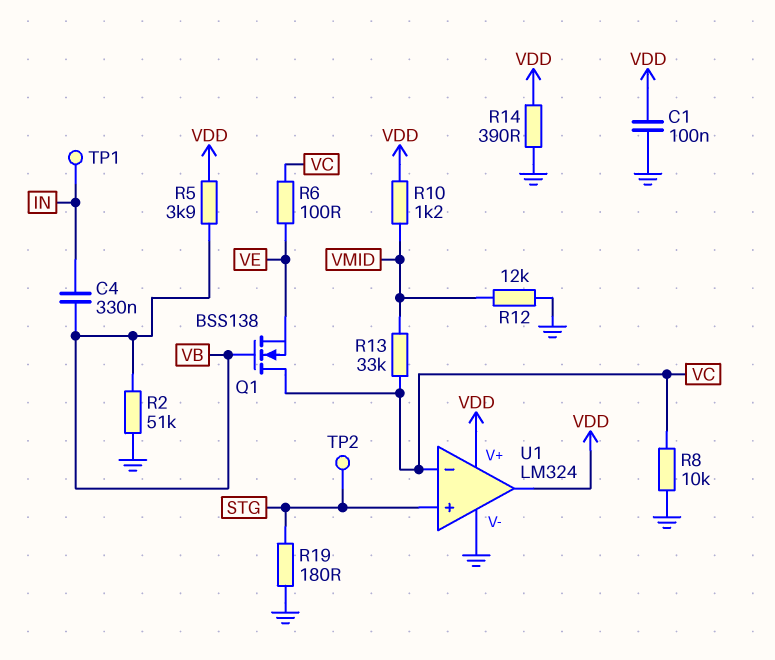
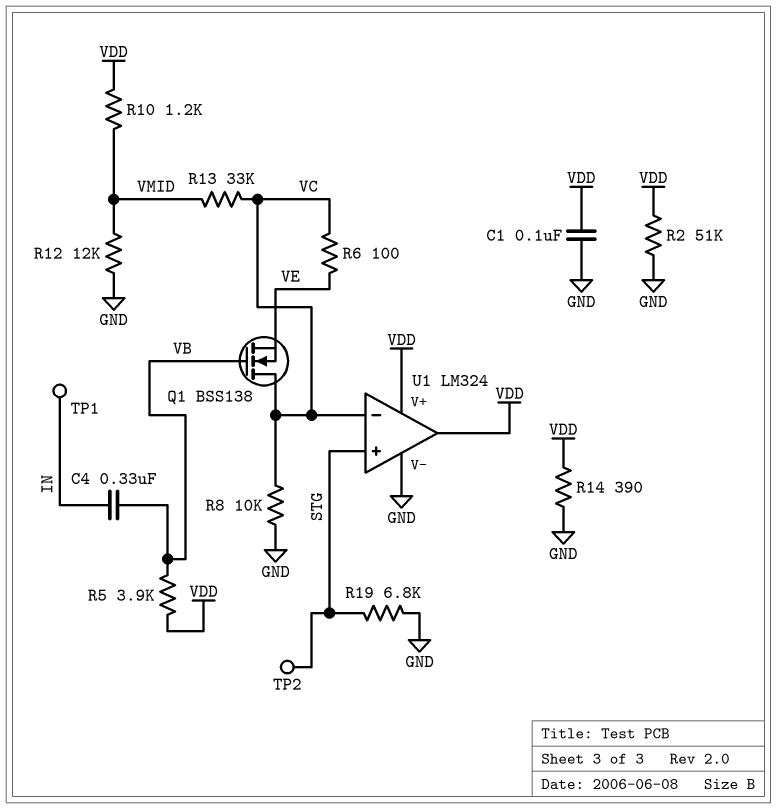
R2: 51k (GND, VB) -> 51k (GND, VDD)
R19: 180 (GND, STG) -> 6.8k (GND, STG)

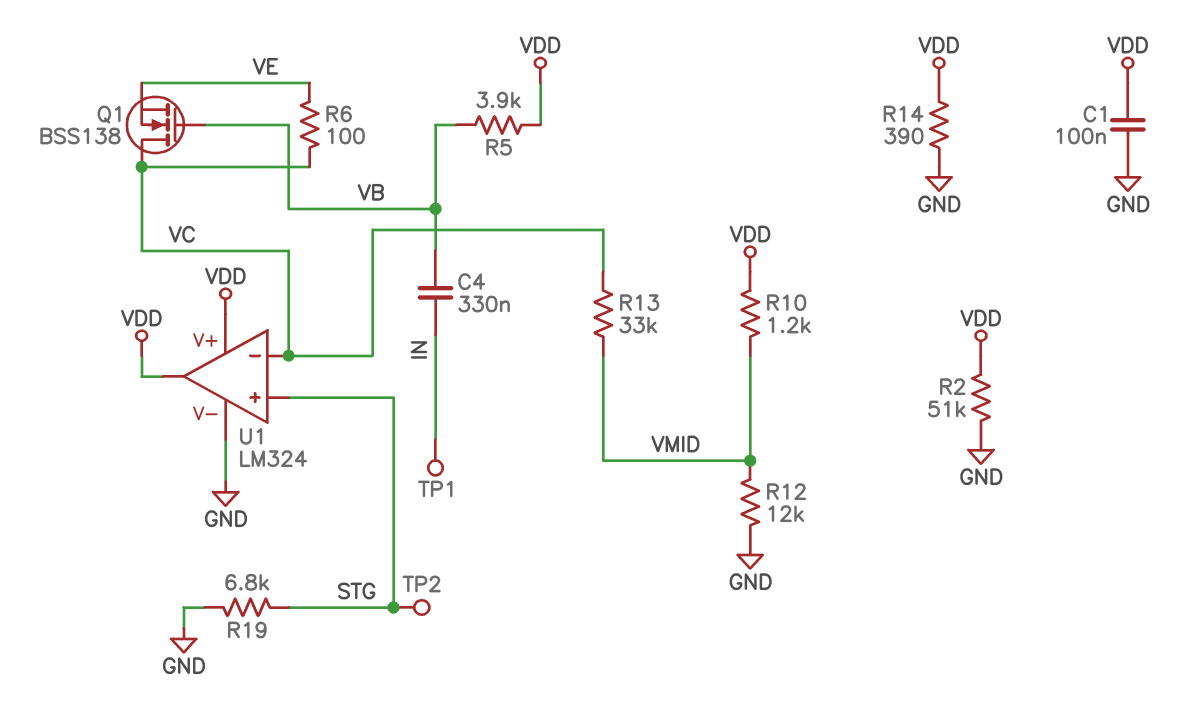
R8: 10k (GND, VC) -> none

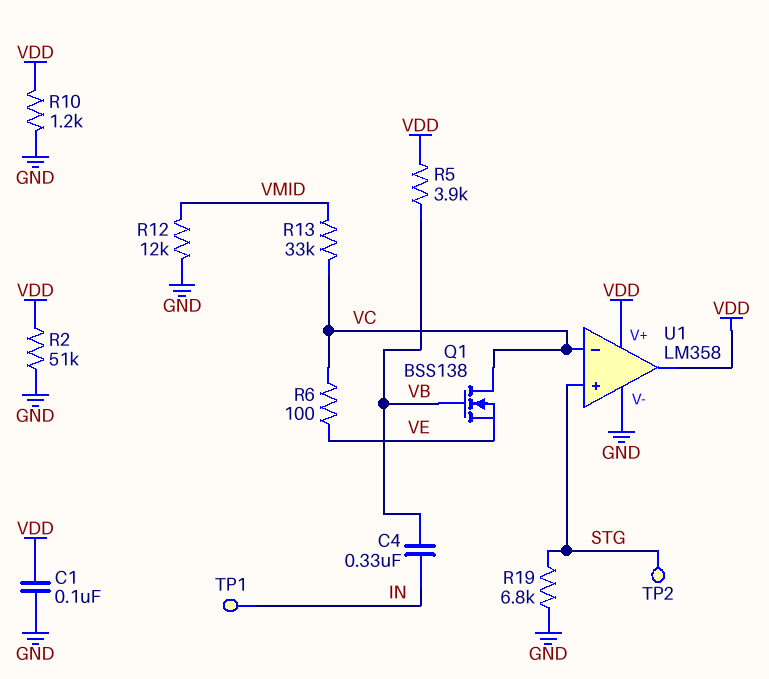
R10: 1.2k (VDD, VMID) -> 1.2k (GND, VDD)
R14: 390 (GND, VDD) -> none
U1: LM324 -> LM358

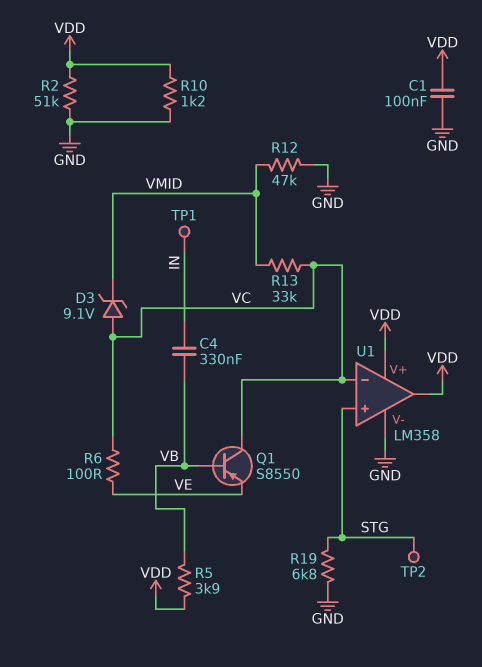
D3: none -> zener 9.1V (A VC, K VMID)
Q1: NMOS BSS138 (G VB, D VC, S VE) -> PNP S8550 (B VB, C VC, E VE)
R12: 12k (GND, VMID) -> 47k (GND, VMID)

